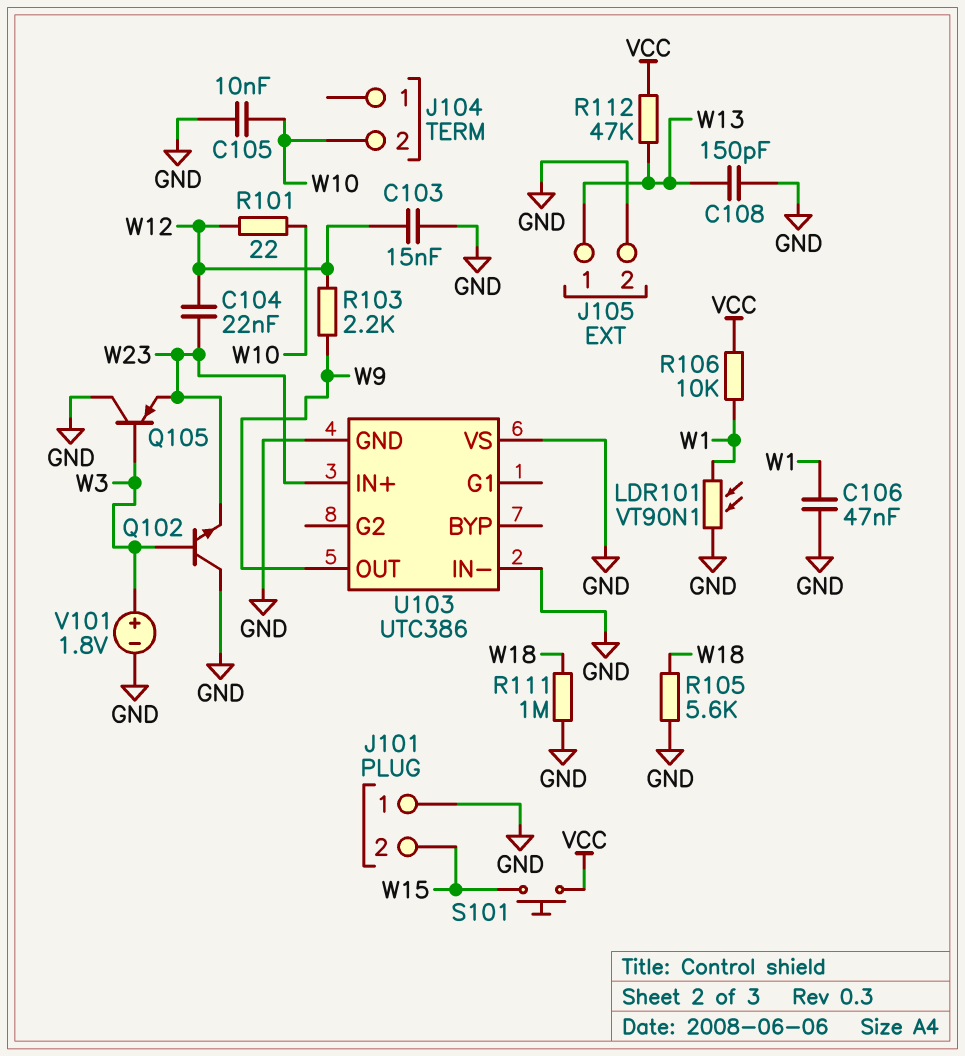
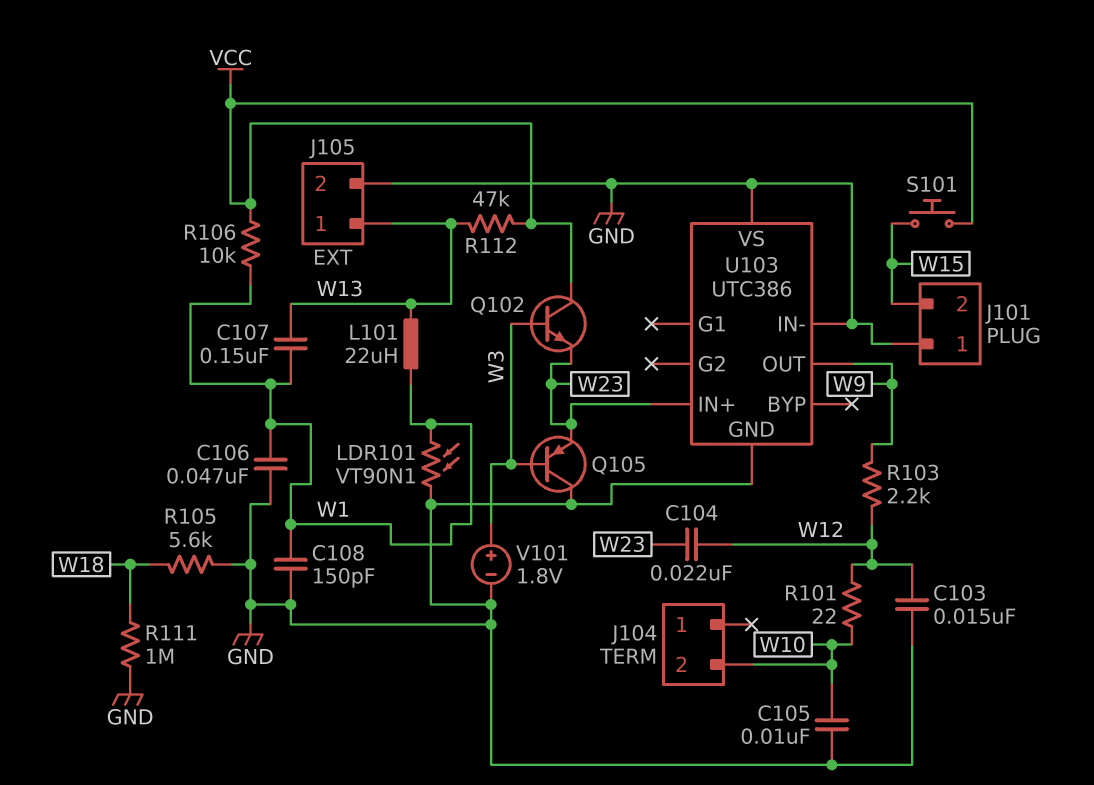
C107: none -> 150nF (W1, W13)
C108: 150pF (GND, W13) -> 150pF (GND, W1)
L101: none -> 22uH (W1, W13)
Q102: NPN (B W3, C GND, E W23) -> NPN (B W3, C VCC, E W23)

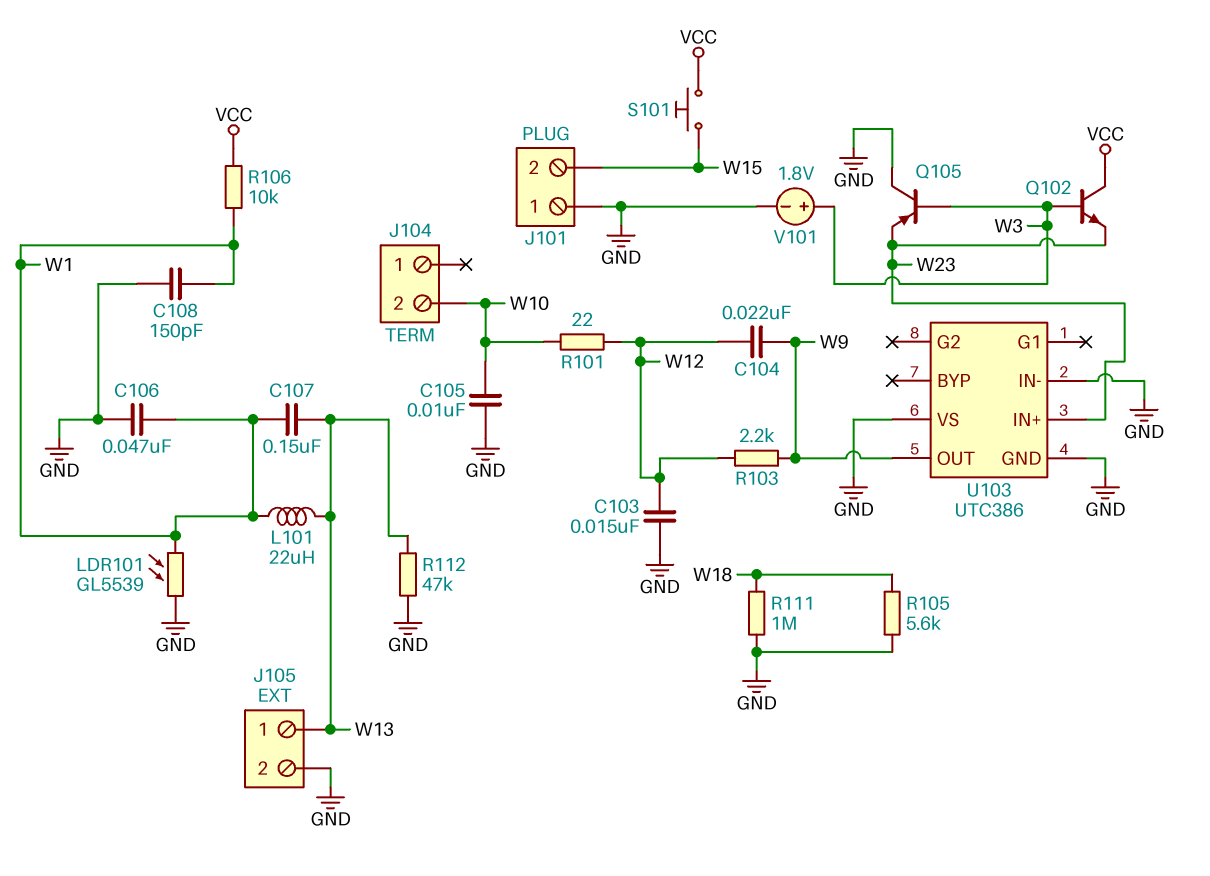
C104: 22nF (W12, W23) -> 22nF (W9, W12)
LDR101: VT90N1 (GND, W1) -> GL5539 (GND, W1)
R112: 47k (VCC, W13) -> 47k (GND, W13)

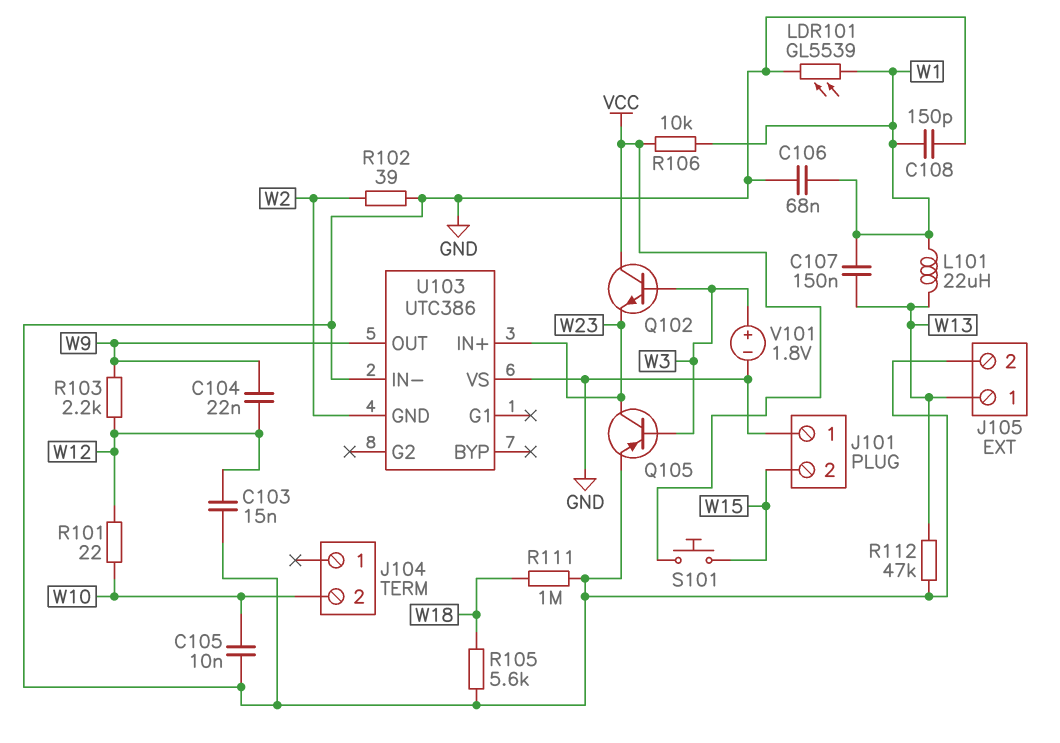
C106: 47nF (GND, W1) -> 68nF (GND, W1)
Q105: PNP (B W3, C GND, E W23) -> PNP (B W3, C W23, E GND)
R102: none -> 39 (GND, W2)
U103 pin GND: GND -> W2

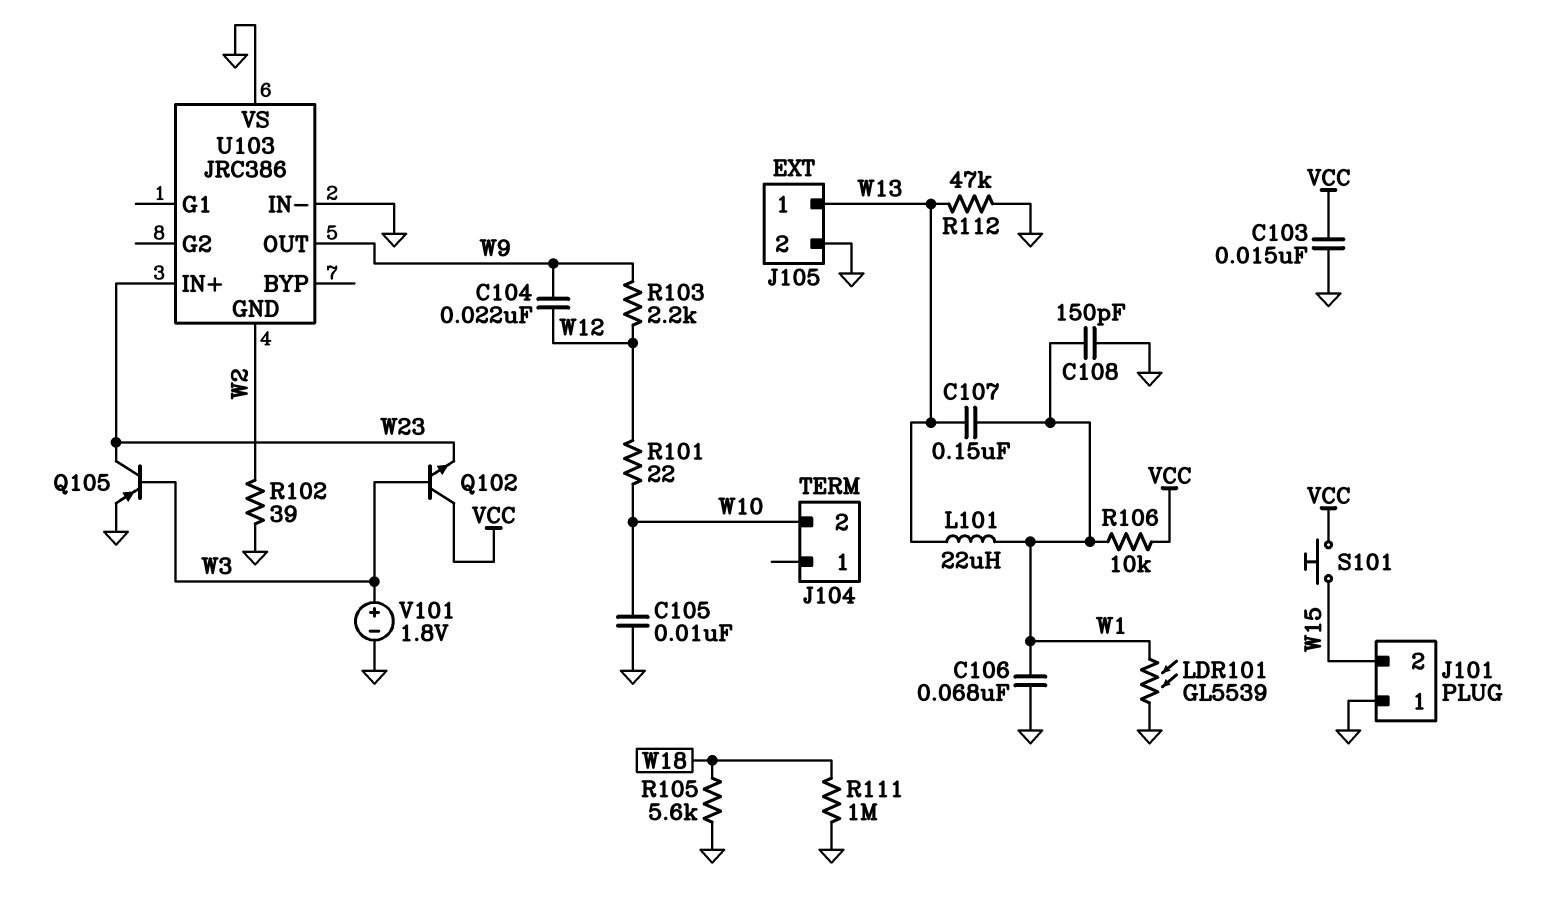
C103: 15nF (GND, W12) -> 15nF (GND, VCC)
U103: UTC386 -> JRC386

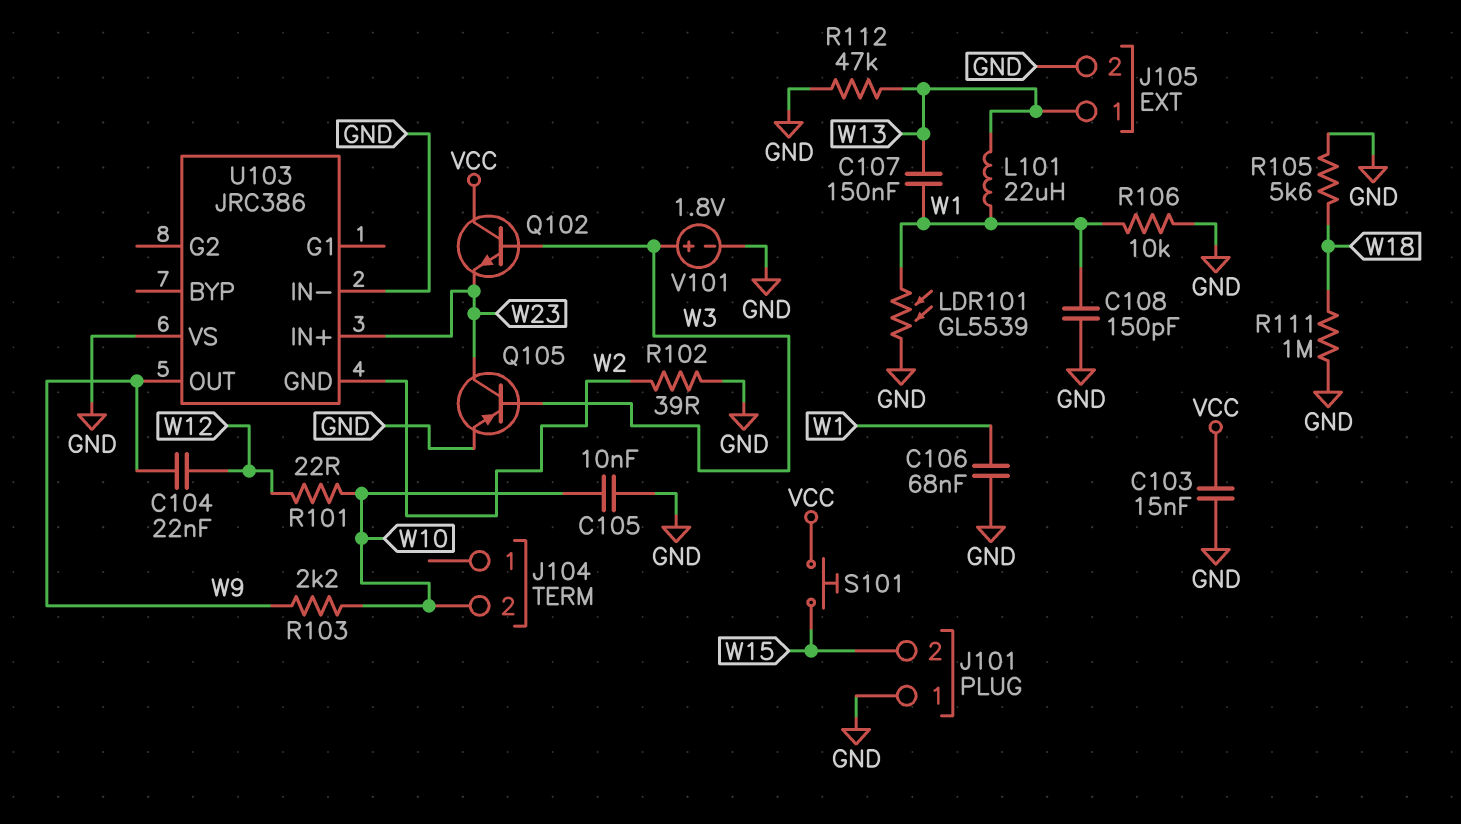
R103: 2.2k (W9, W12) -> 2.2k (W9, W10)
R106: 10k (VCC, W1) -> 10k (GND, W1)

